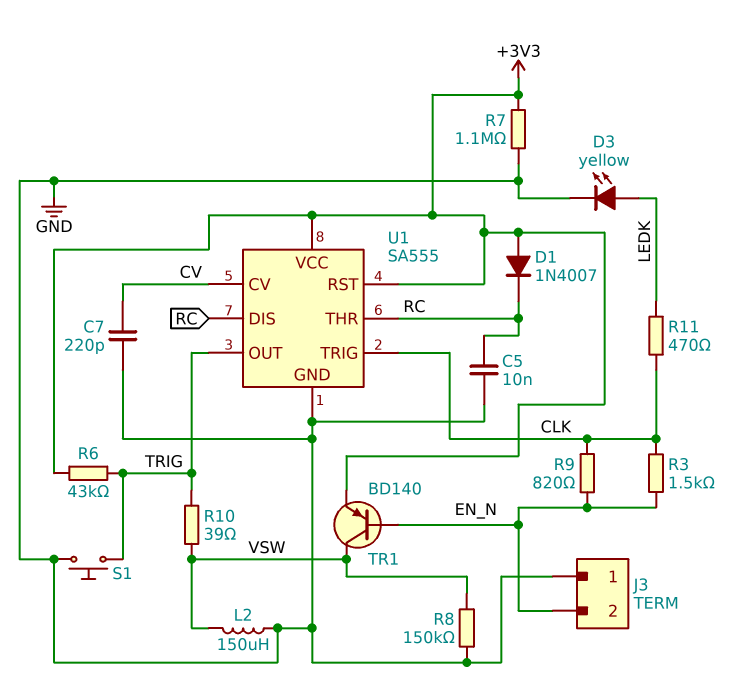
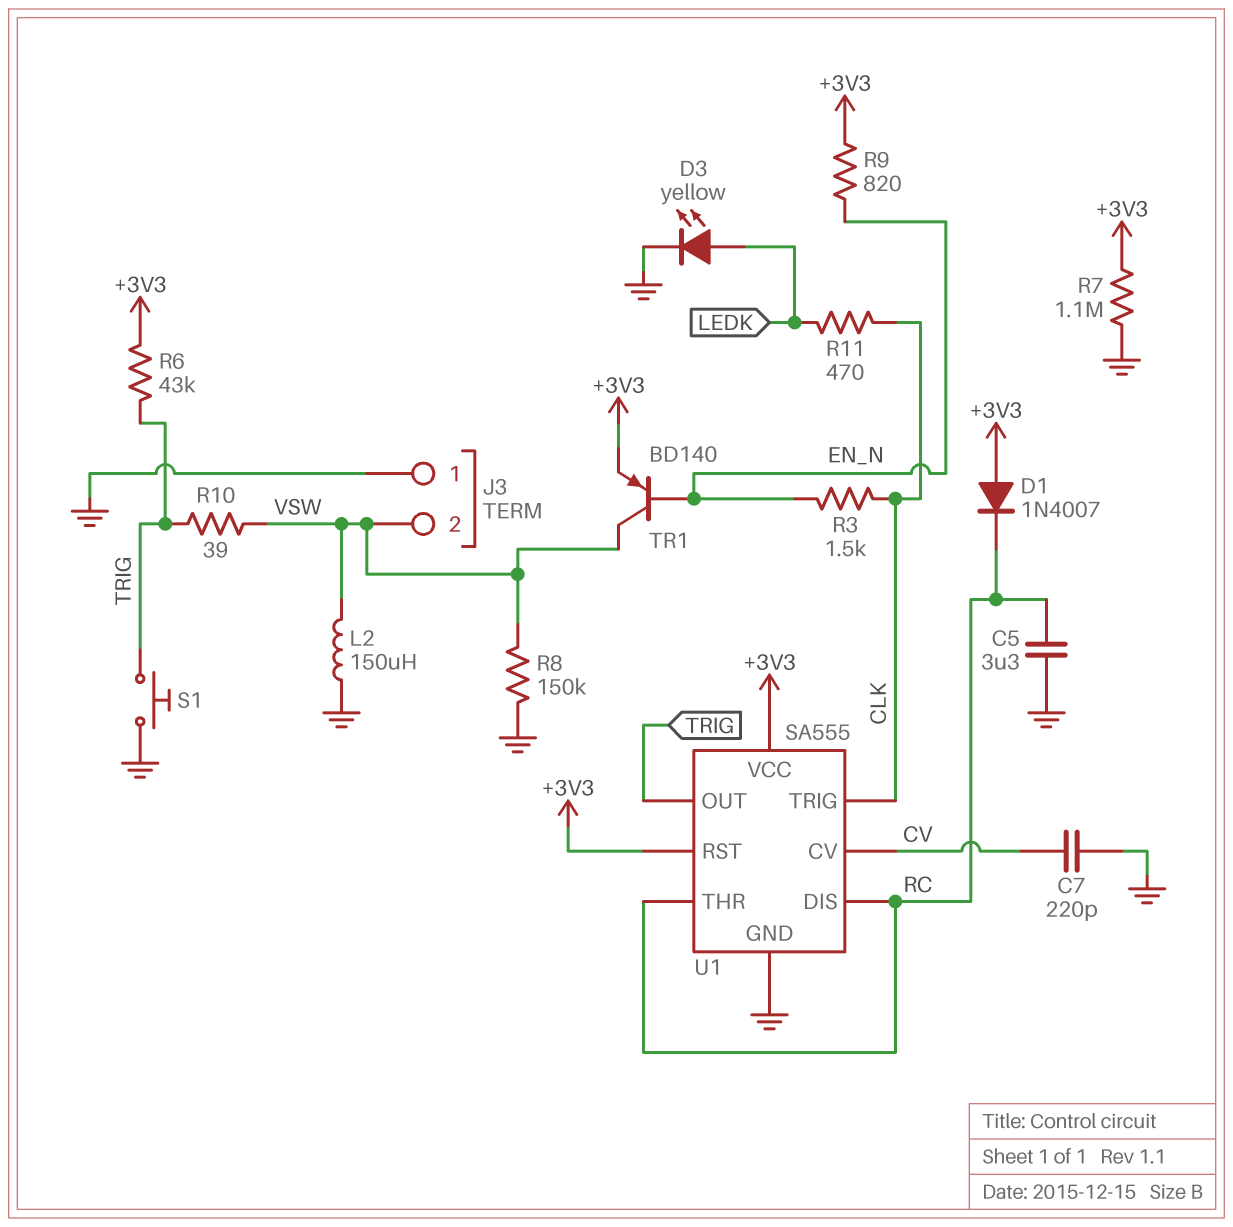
C5: 10nF (GND, RC) -> 3.3uF (GND, RC)
J3 pin 2: EN_N -> VSW
R9: 820 (CLK, EN_N) -> 820 (+3V3, EN_N)

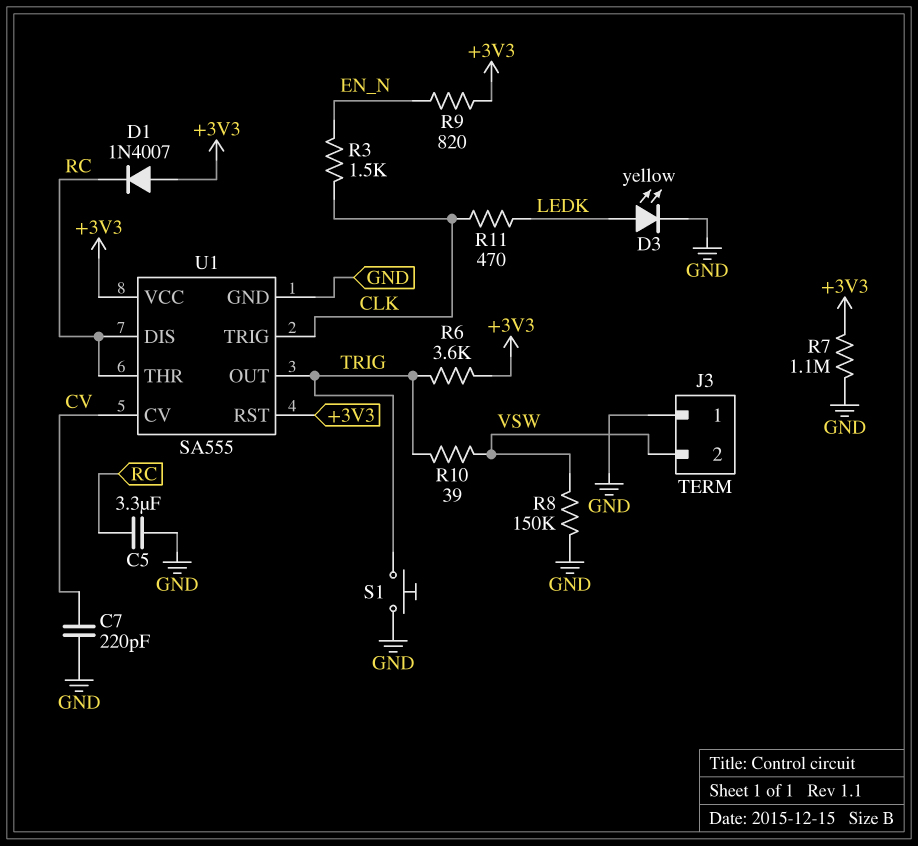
L2: 150uH (GND, VSW) -> none
R6: 43k (+3V3, TRIG) -> 3.6k (+3V3, TRIG)
TR1: PNP BD140 (B EN_N, C VSW, E +3V3) -> none

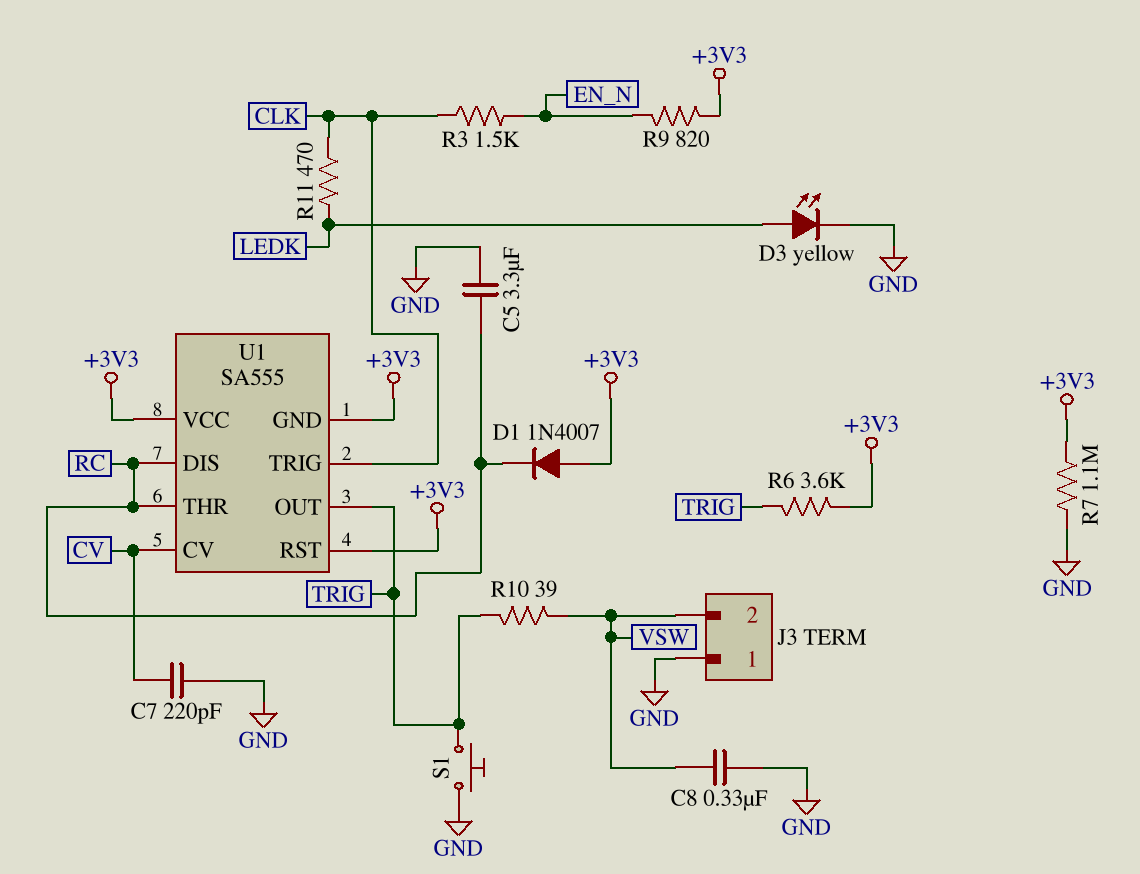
C8: none -> 330nF (GND, VSW)
R8: 150k (GND, VSW) -> none
U1 pin GND: GND -> +3V3

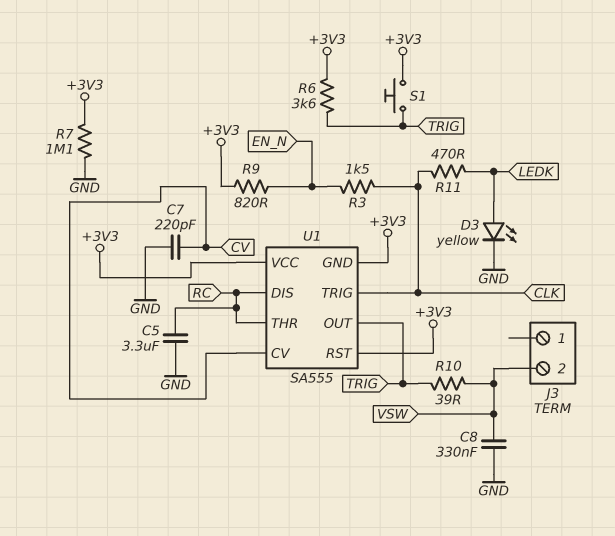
D1: diode 1N4007 (A +3V3, K RC) -> none
J3 pin 1: GND -> none
S1: button (GND, TRIG) -> button (+3V3, TRIG)

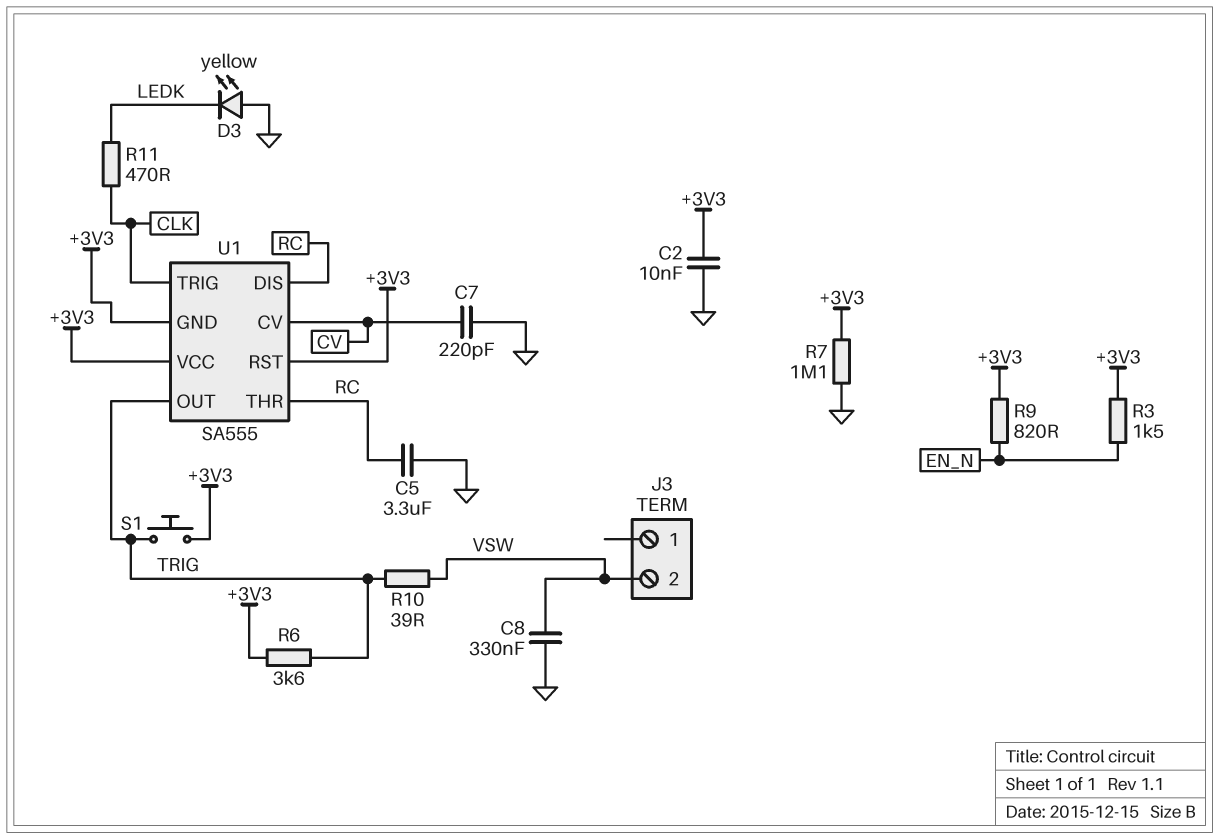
C2: none -> 10nF (+3V3, GND)
D3: LED yellow (A LEDK, K GND) -> LED yellow (A GND, K LEDK)
R3: 1.5k (CLK, EN_N) -> 1.5k (+3V3, EN_N)

